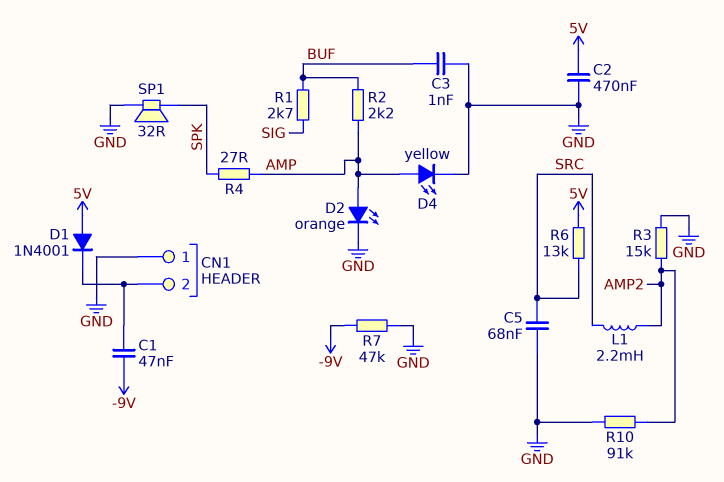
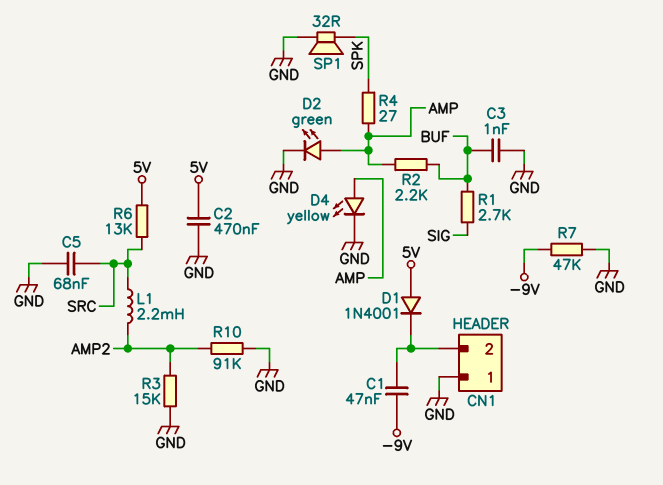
D2: LED orange (A AMP, K GND) -> LED green (A AMP, K GND)

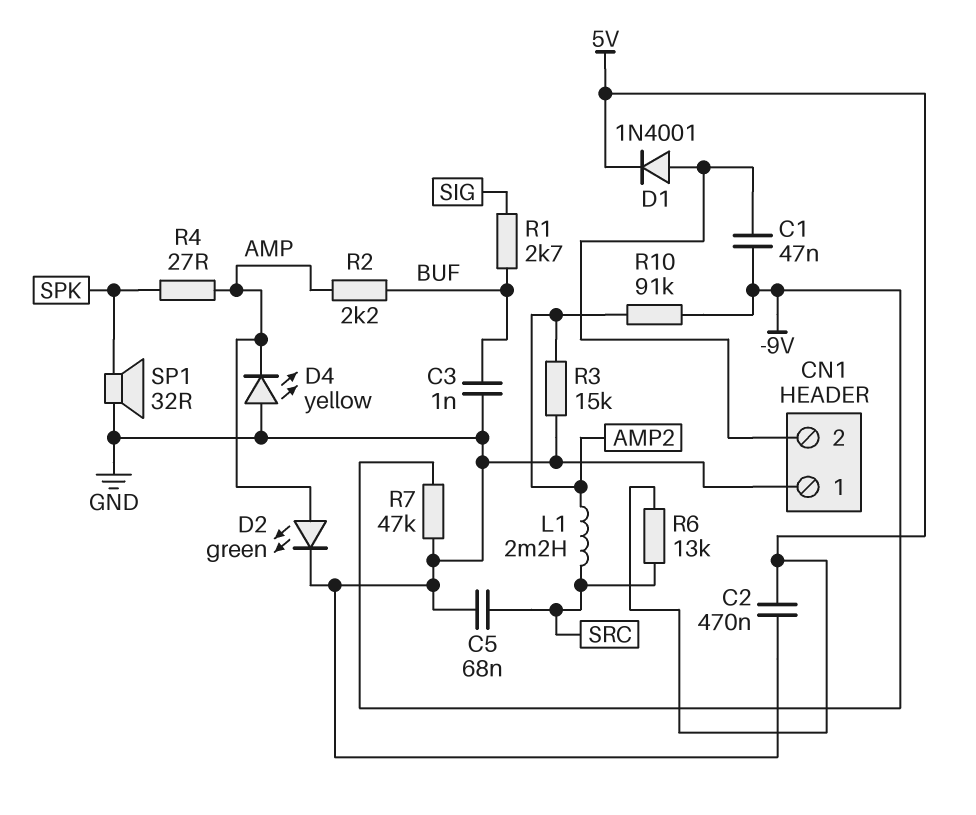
D1: diode 1N4001 (A 5V, K CN1/2) -> diode 1N4001 (A CN1/2, K 5V)
D4: LED yellow (A AMP, K GND) -> LED yellow (A GND, K AMP)
R10: 91k (AMP2, GND) -> 91k (-9V, AMP2)

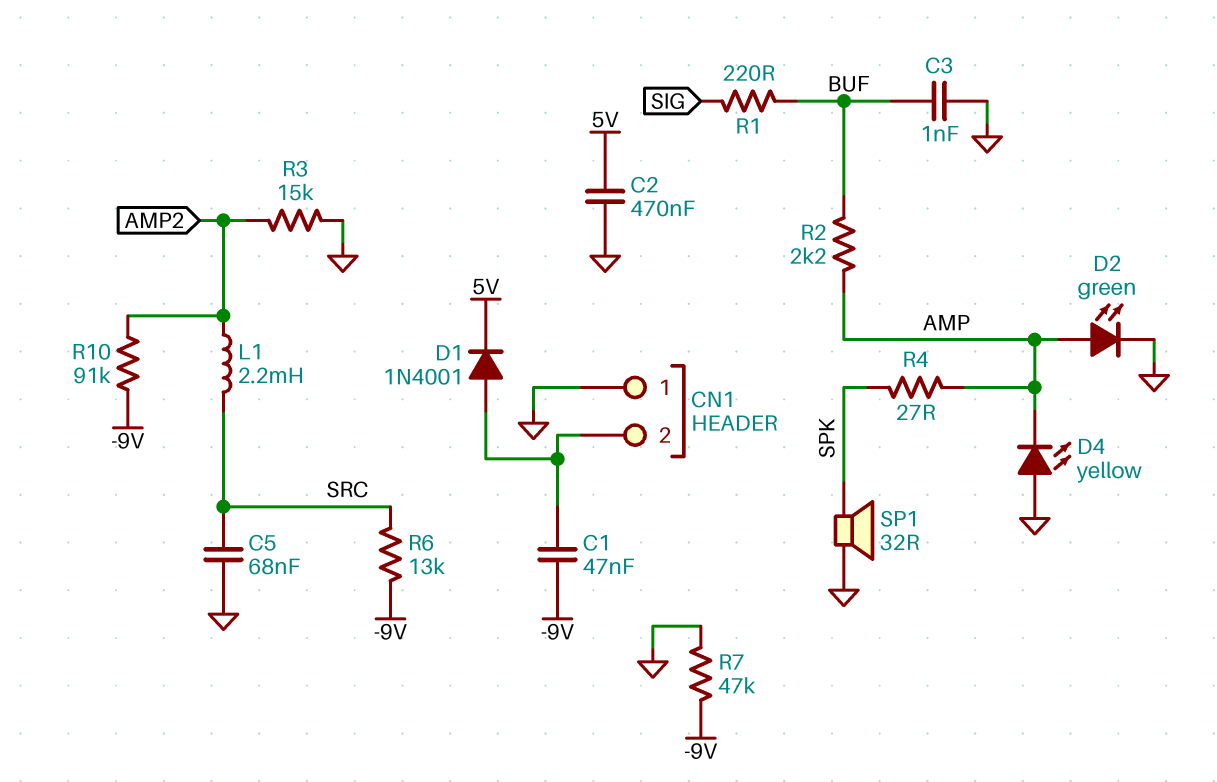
R1: 2.7k (BUF, SIG) -> 220 (BUF, SIG)
R6: 13k (5V, SRC) -> 13k (-9V, SRC)

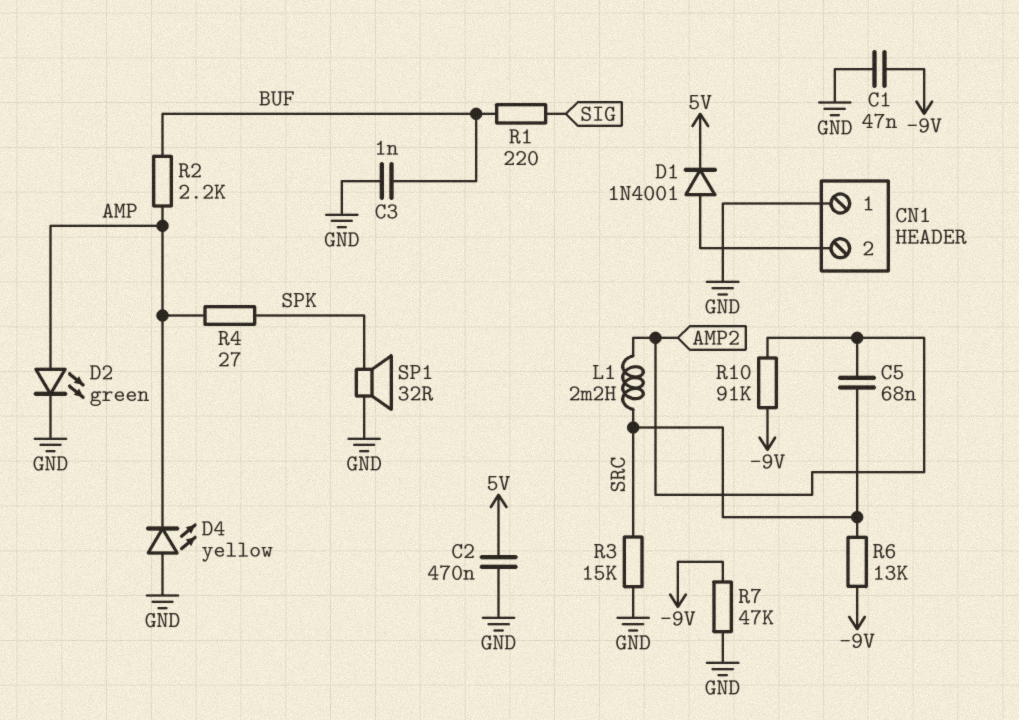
C1: 47nF (-9V, CN1/2) -> 47nF (-9V, GND)
C5: 68nF (GND, SRC) -> 68nF (AMP2, SRC)
R3: 15k (AMP2, GND) -> 15k (GND, SRC)

